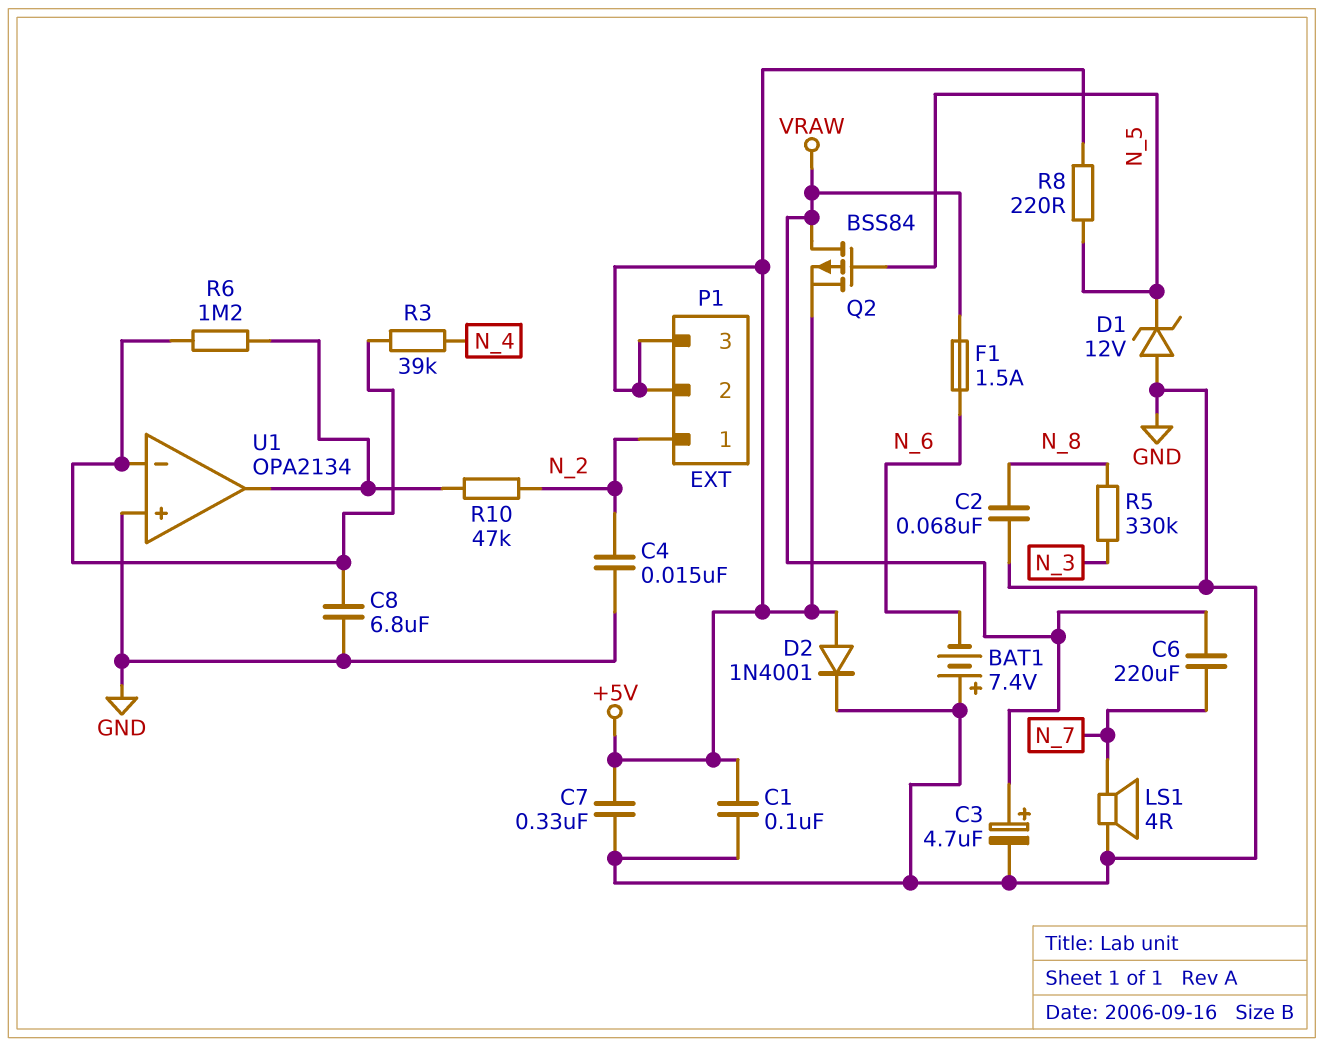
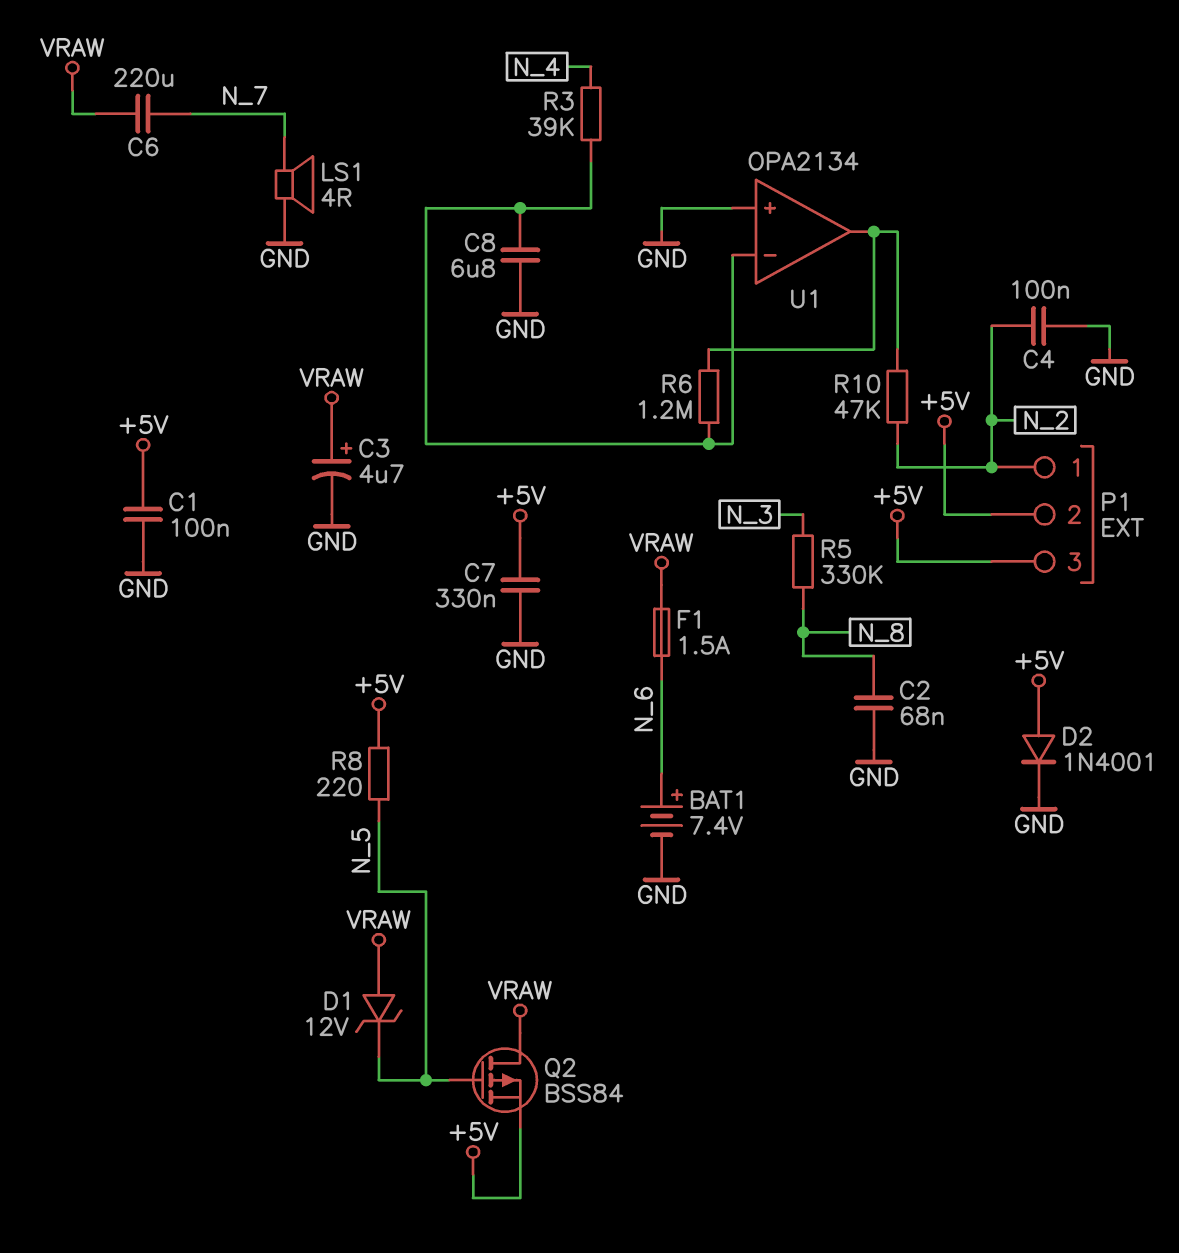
BAT1: 7.4V (plus GND, minus N_6) -> 7.4V (plus N_6, minus GND)
C4: 15nF (GND, N_2) -> 100nF (GND, N_2)
D1: zener 12V (A GND, K N_5) -> zener 12V (A VRAW, K N_5)

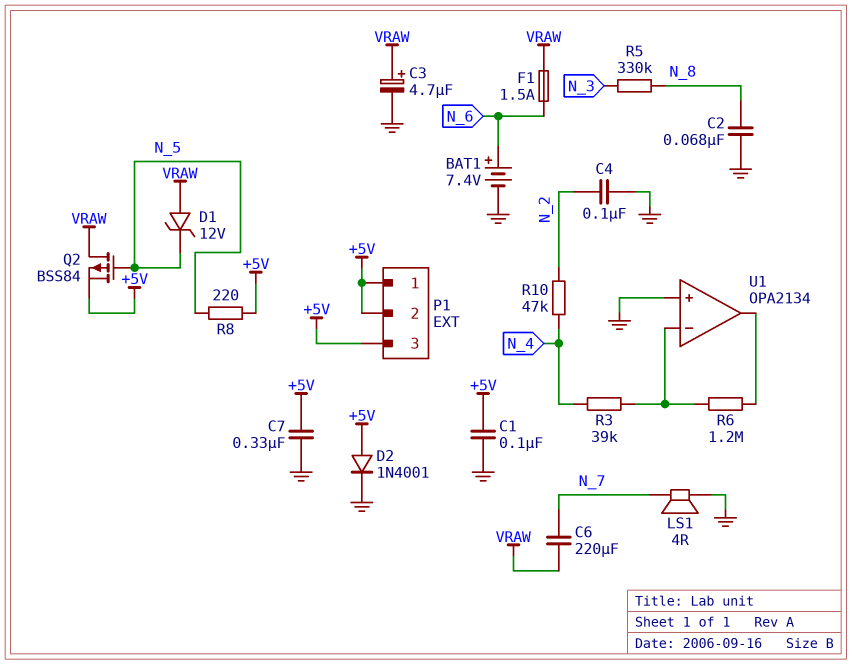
C8: 6.8uF (GND, U1/in-) -> none
P1 pin 1: N_2 -> +5V
R10: 47k (N_2, U1/out) -> 47k (N_2, N_4)

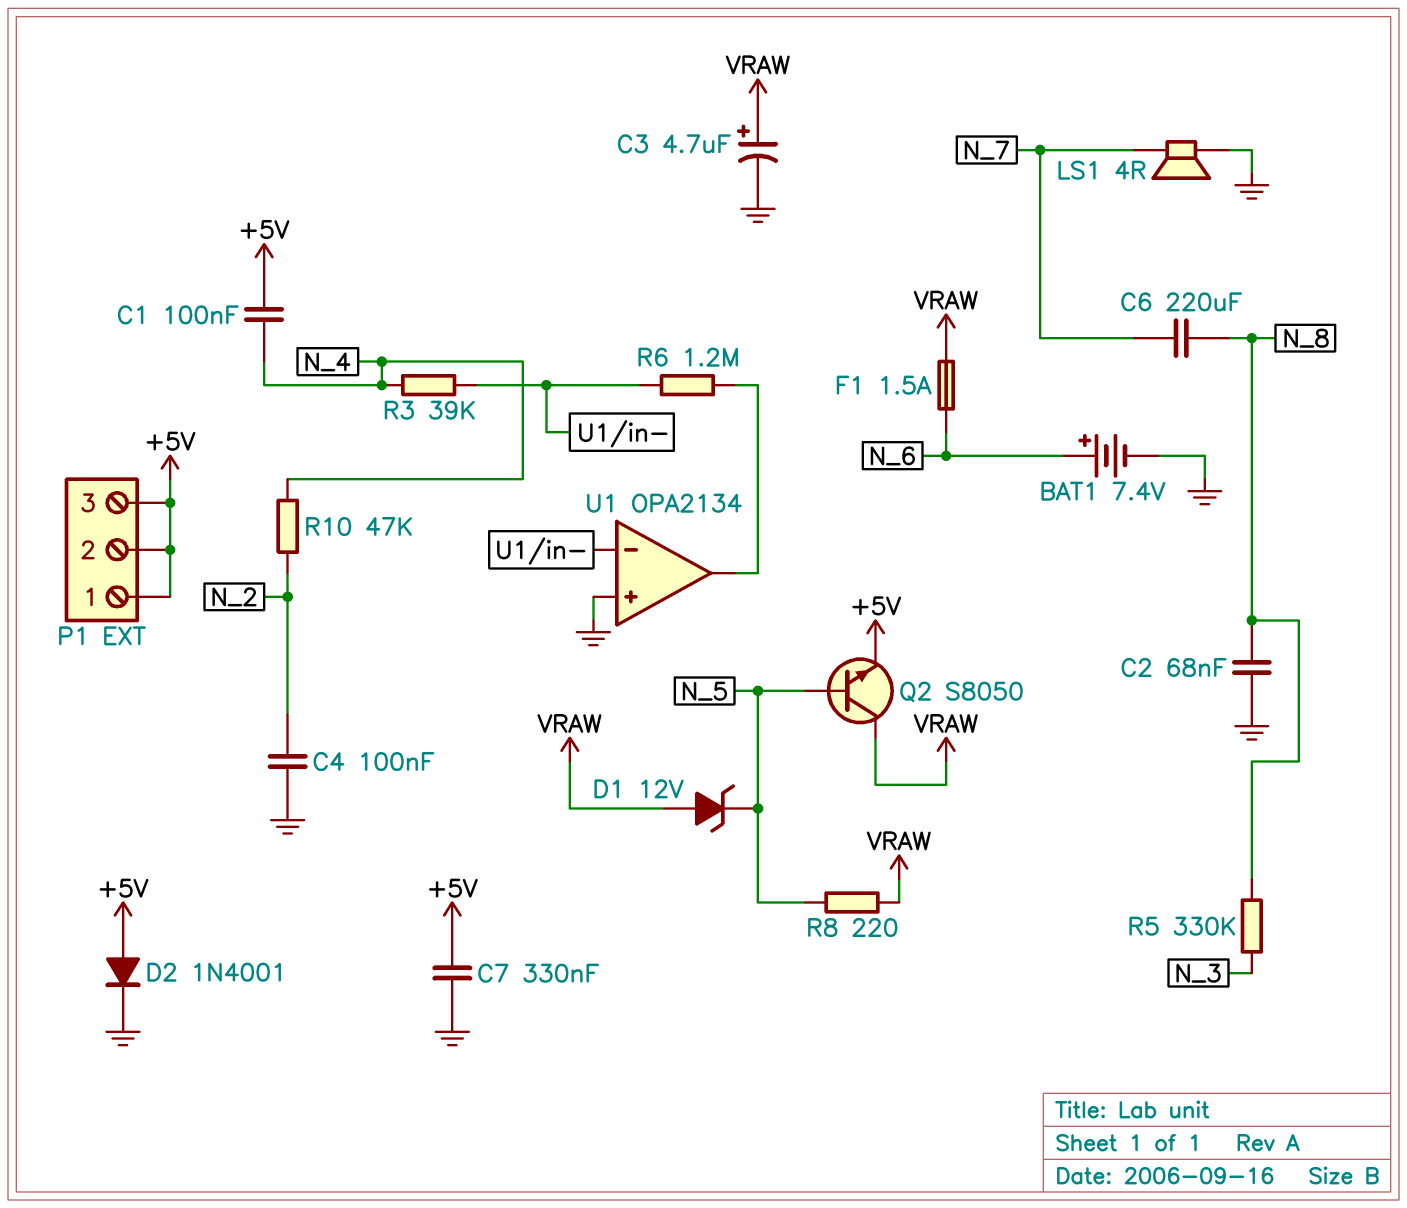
C1: 100nF (+5V, GND) -> 100nF (+5V, N_4)
C6: 220uF (N_7, VRAW) -> 220uF (N_7, N_8)
Q2: PMOS BSS84 (G N_5, D VRAW, S +5V) -> NPN S8050 (B N_5, C VRAW, E +5V)
R8: 220 (+5V, N_5) -> 220 (N_5, VRAW)

